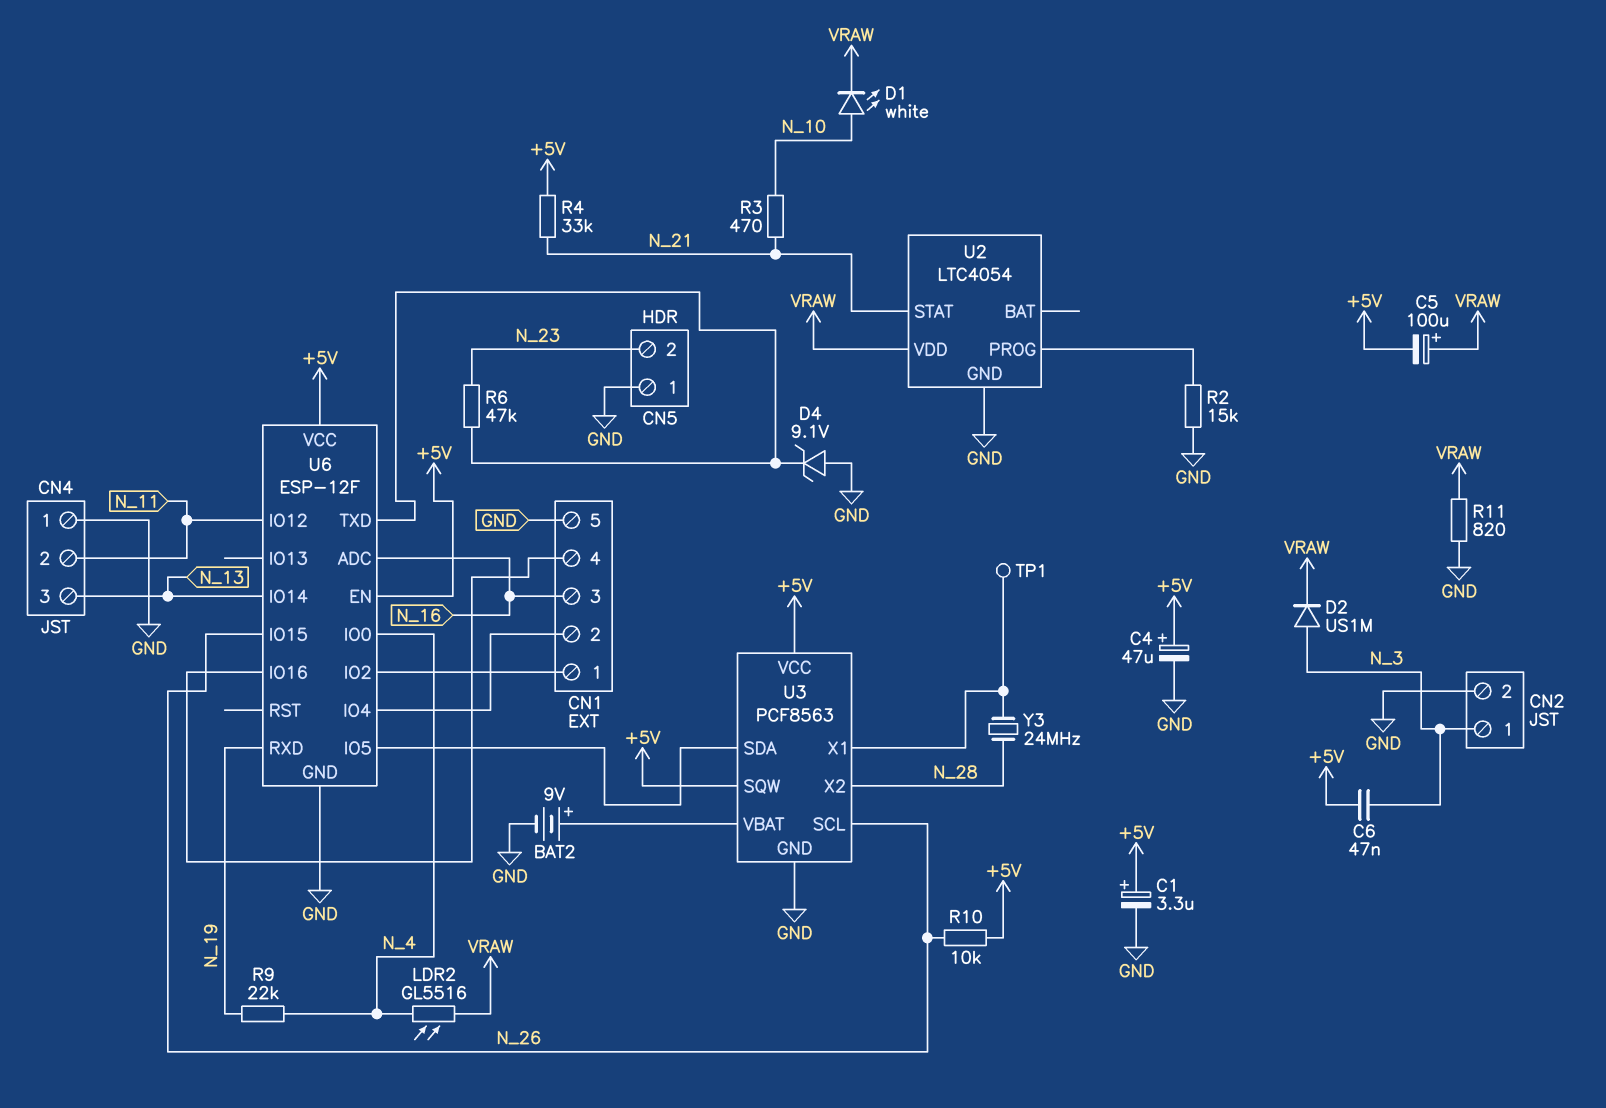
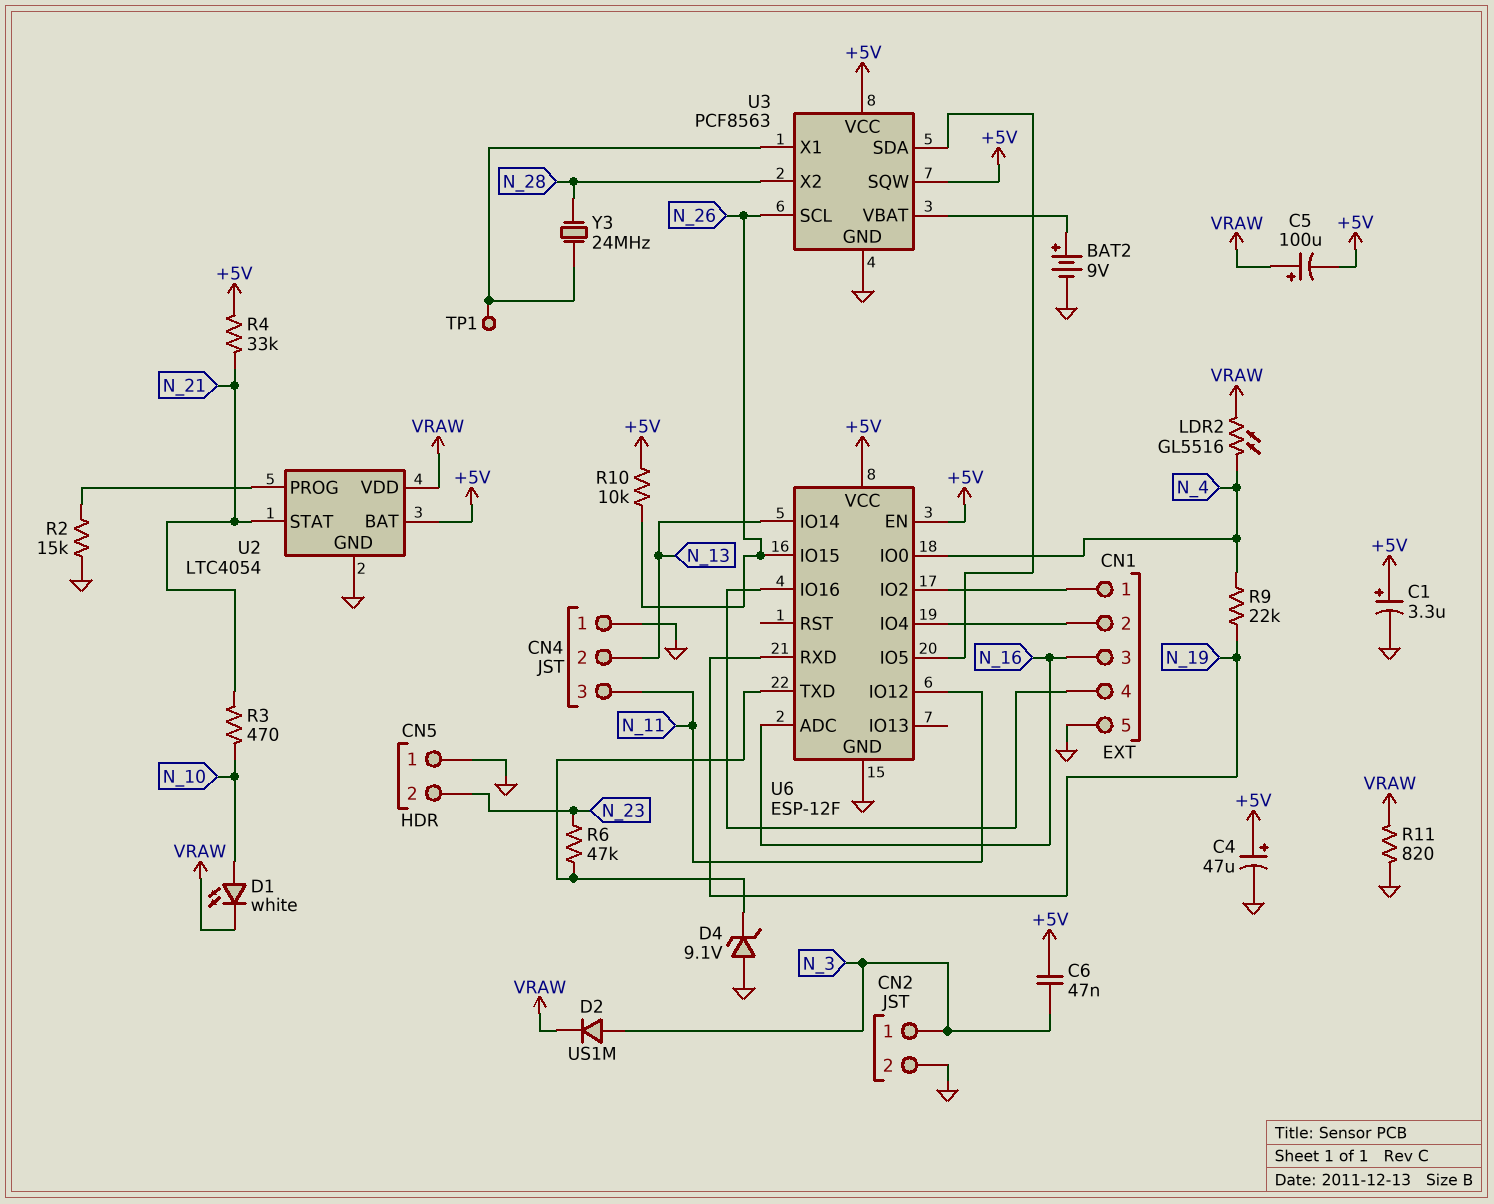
CN4 pin 2: N_11 -> N_13
CN4 pin 3: N_13 -> N_11
U2 pin BAT: none -> +5V

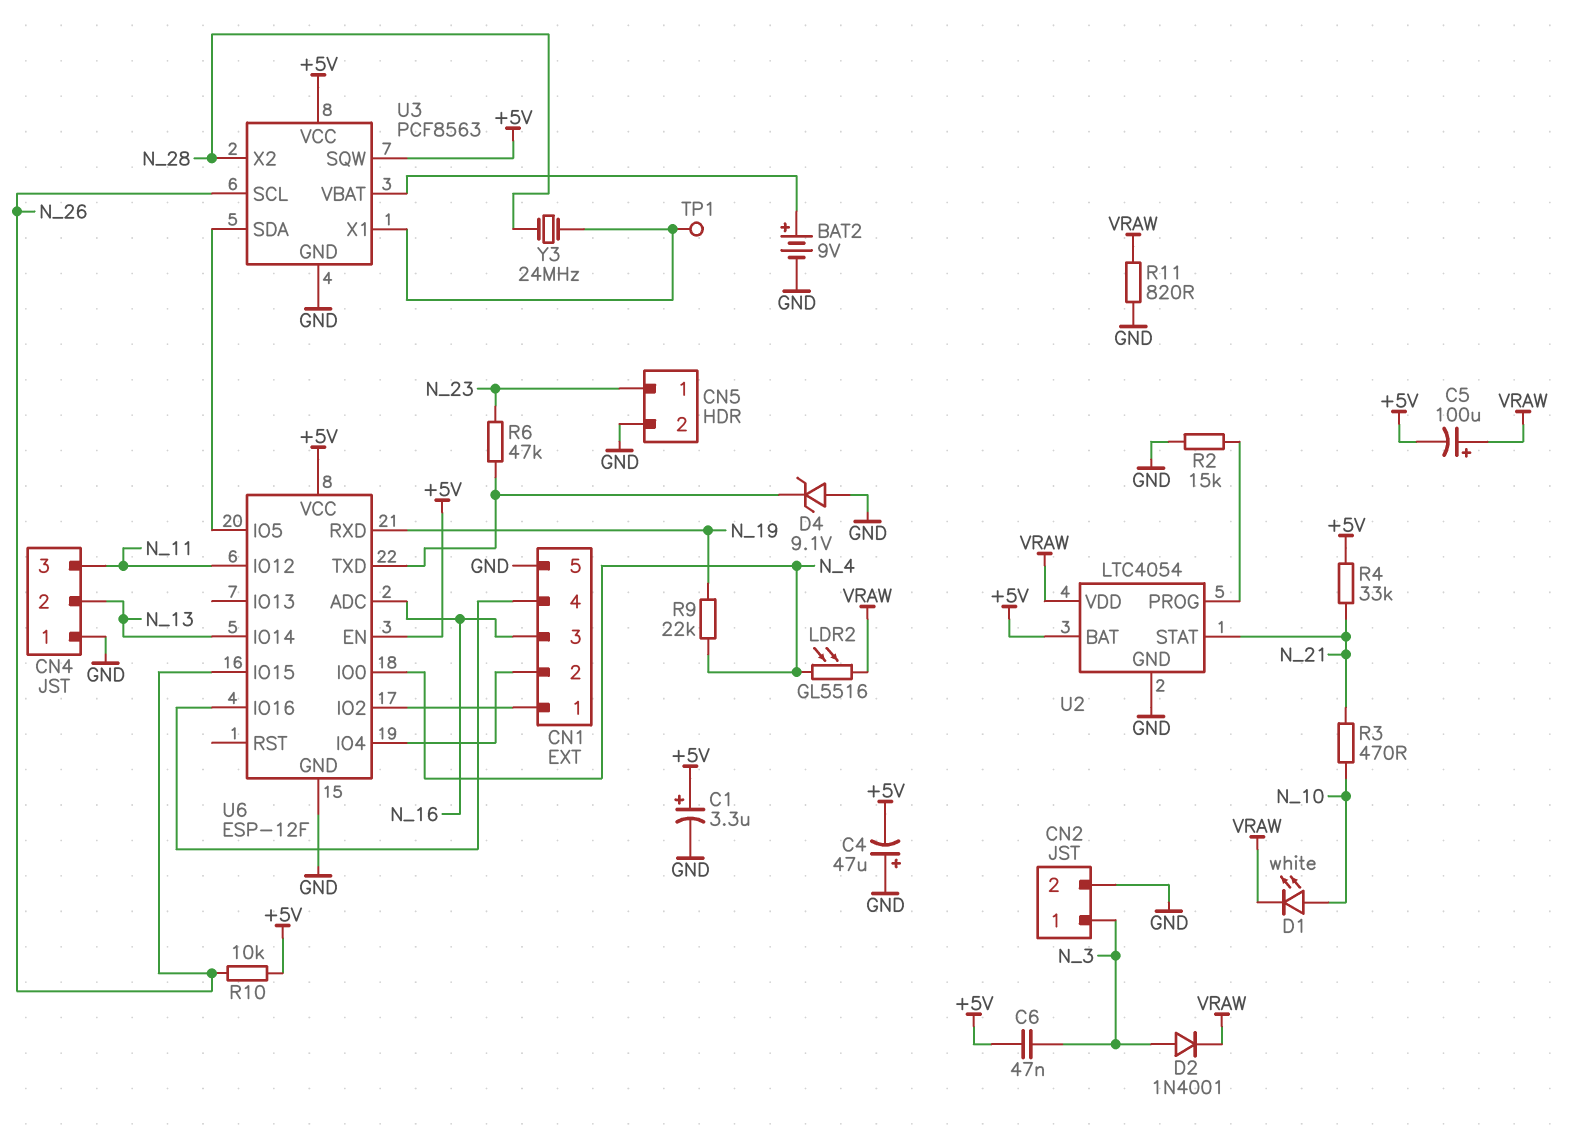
C4: 47uF (plus +5V, minus GND) -> 47uF (plus GND, minus +5V)
CN5 pin 1: GND -> N_23
CN5 pin 2: N_23 -> GND
D2: diode US1M (A N_3, K VRAW) -> diode 1N4001 (A N_3, K VRAW)

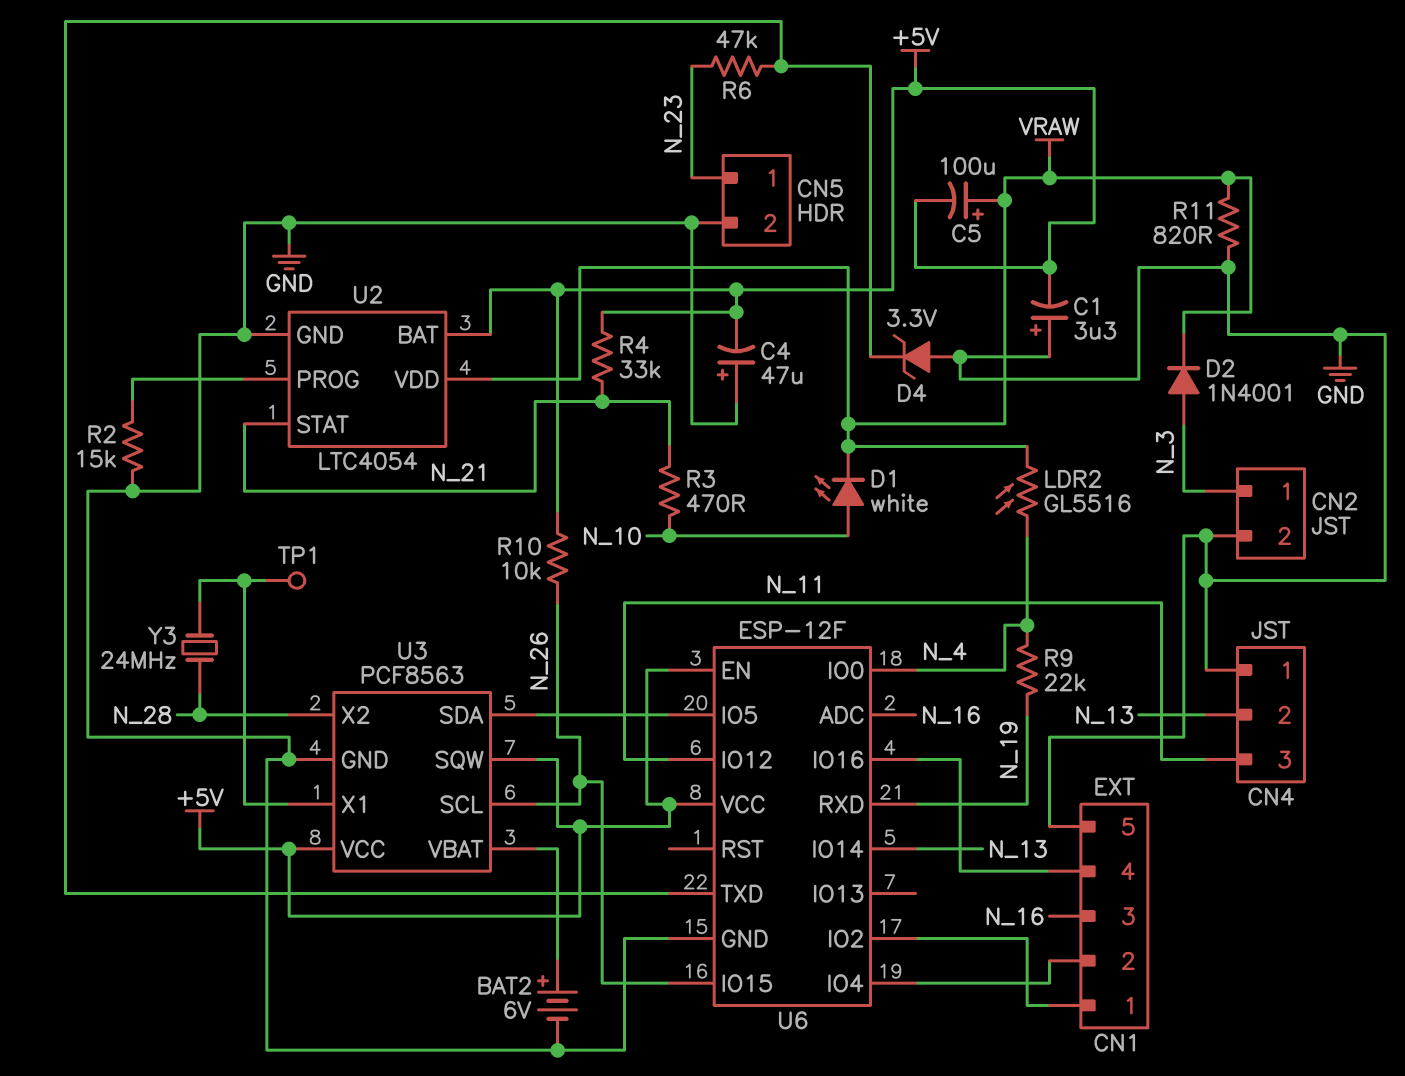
BAT2: 9V (plus U3/VBAT, minus GND) -> 6V (plus U3/VBAT, minus GND)
C1: 3.3uF (plus +5V, minus GND) -> 3.3uF (plus GND, minus +5V)
C6: 47nF (+5V, N_3) -> none
D4: zener 9.1V (A GND, K U6/TXD) -> zener 3.3V (A GND, K U6/TXD)

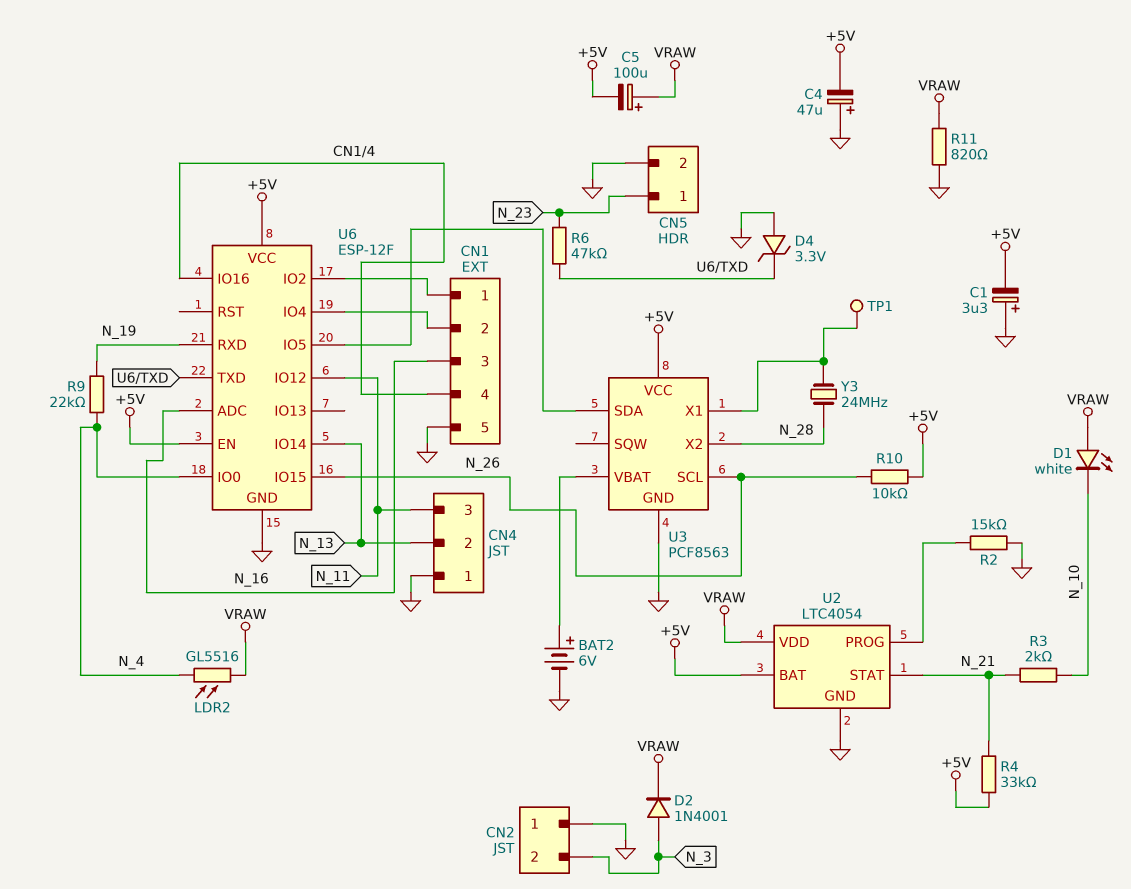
CN2 pin 1: N_3 -> GND
CN2 pin 2: GND -> N_3
D1: LED white (A N_10, K VRAW) -> LED white (A VRAW, K N_10)
R3: 470 (N_10, N_21) -> 2k (N_10, N_21)
U3 pin SQW: +5V -> none

